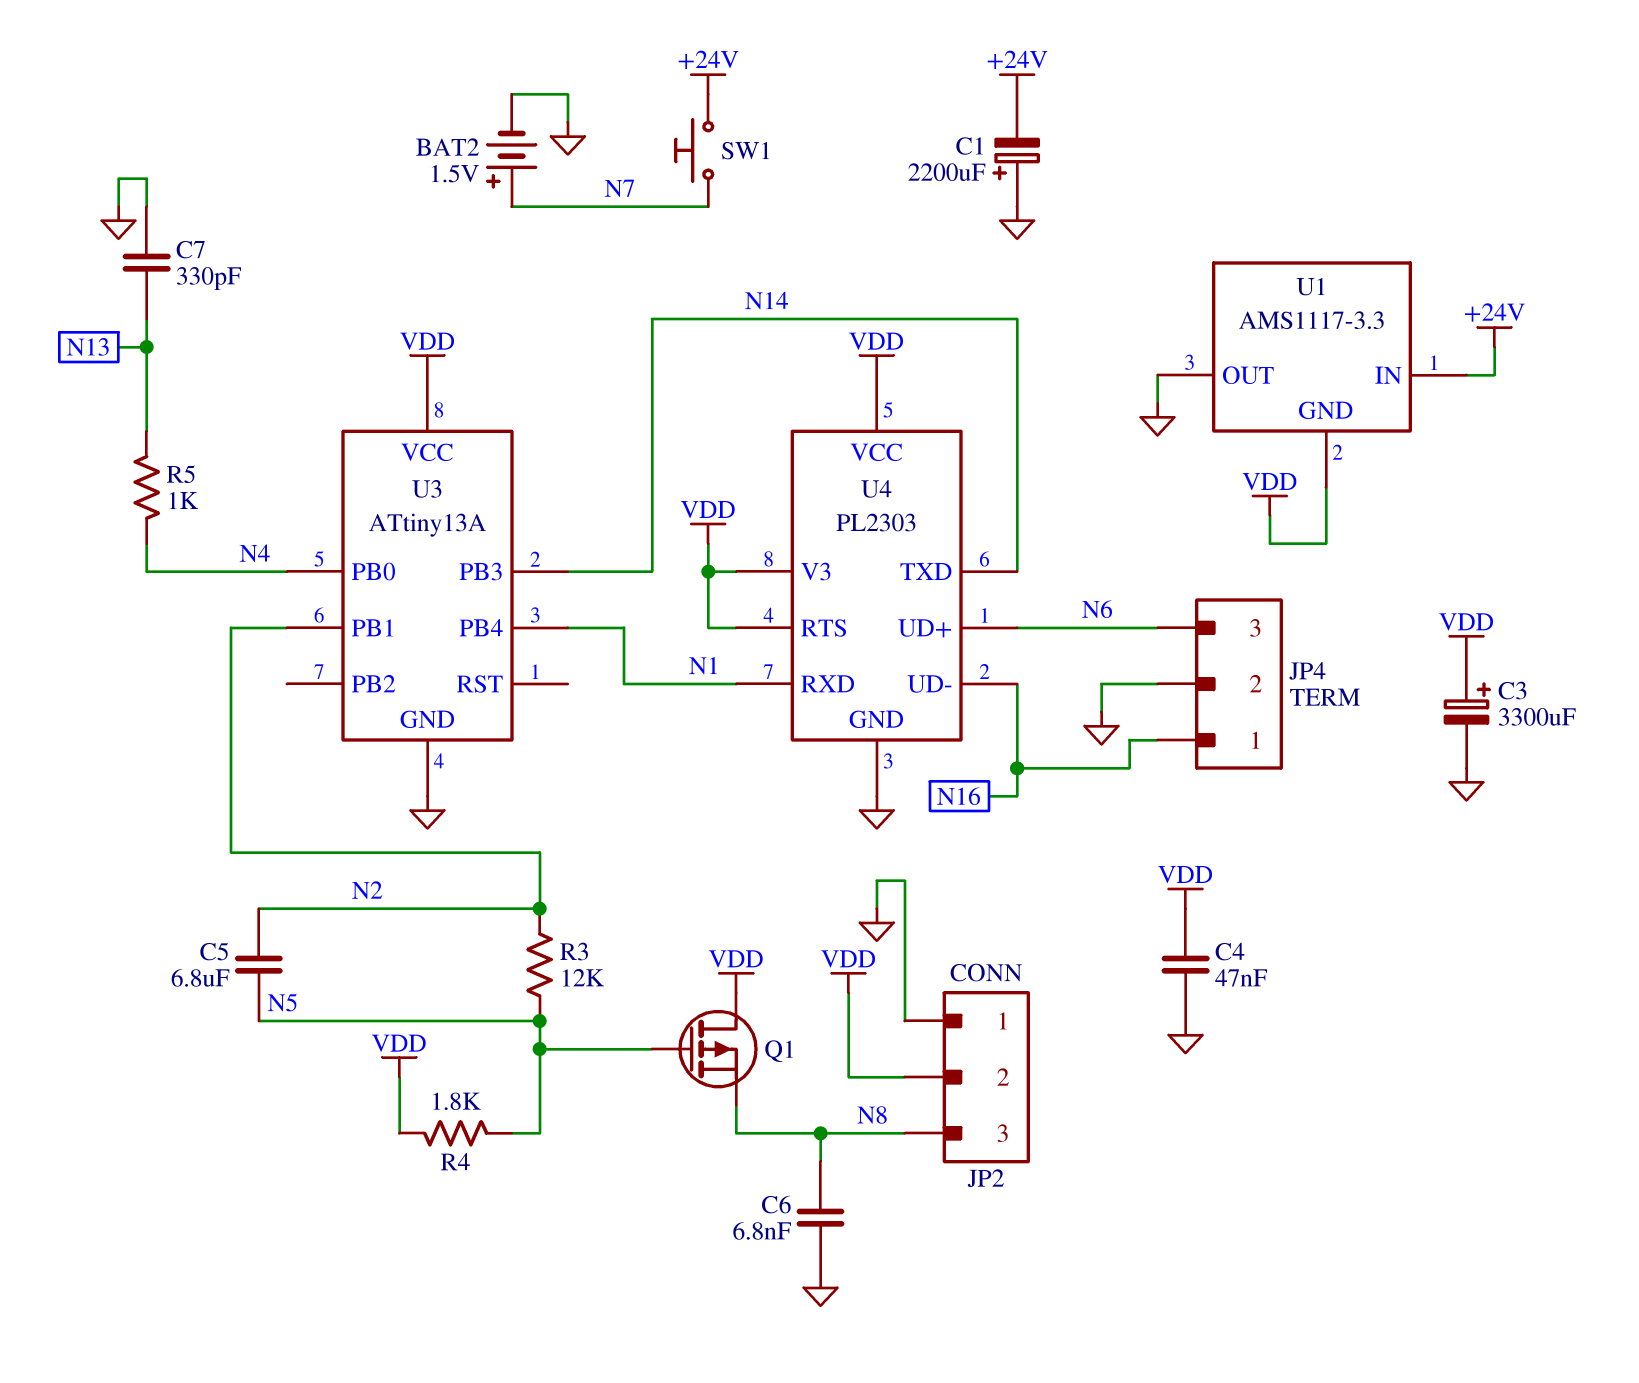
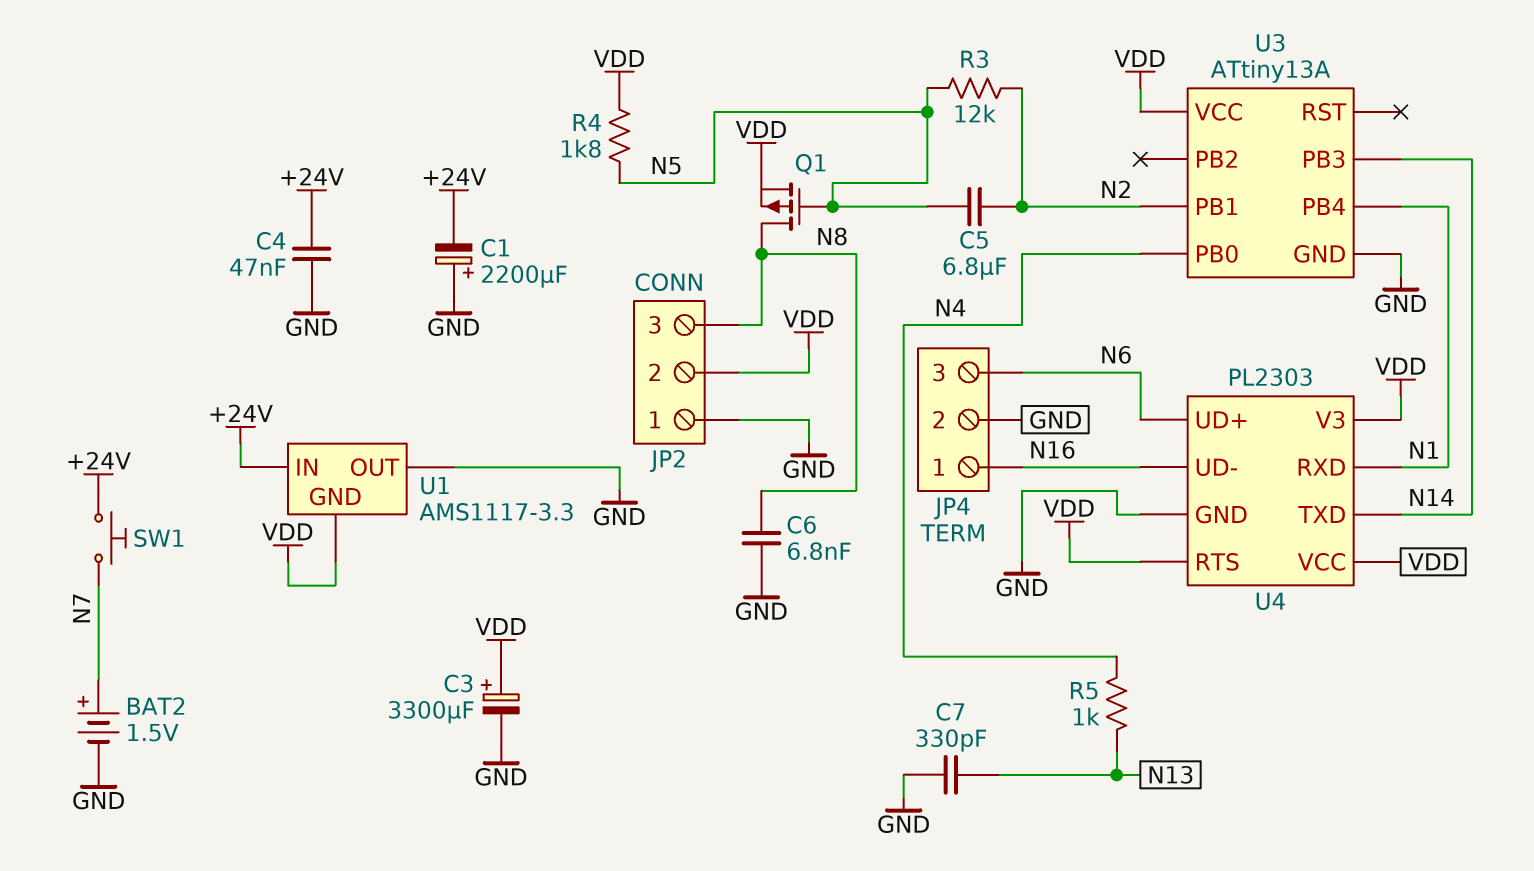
C4: 47nF (GND, VDD) -> 47nF (+24V, GND)
Q1: PMOS (G N5, D VDD, S N8) -> PMOS (G N5, D N8, S VDD)

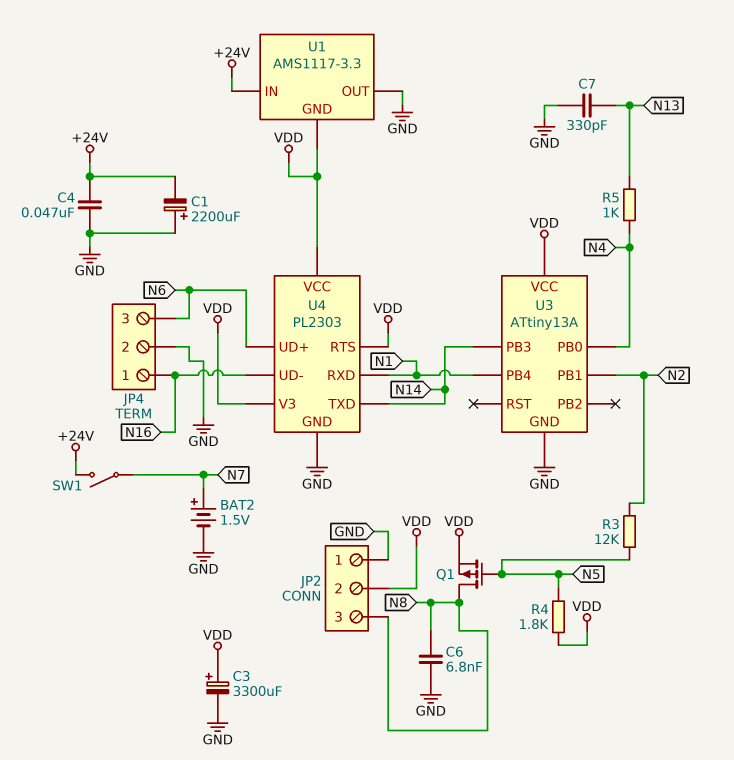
C5: 6.8uF (N2, N5) -> none
SW1: button (+24V, N7) -> switch (+24V, N7)

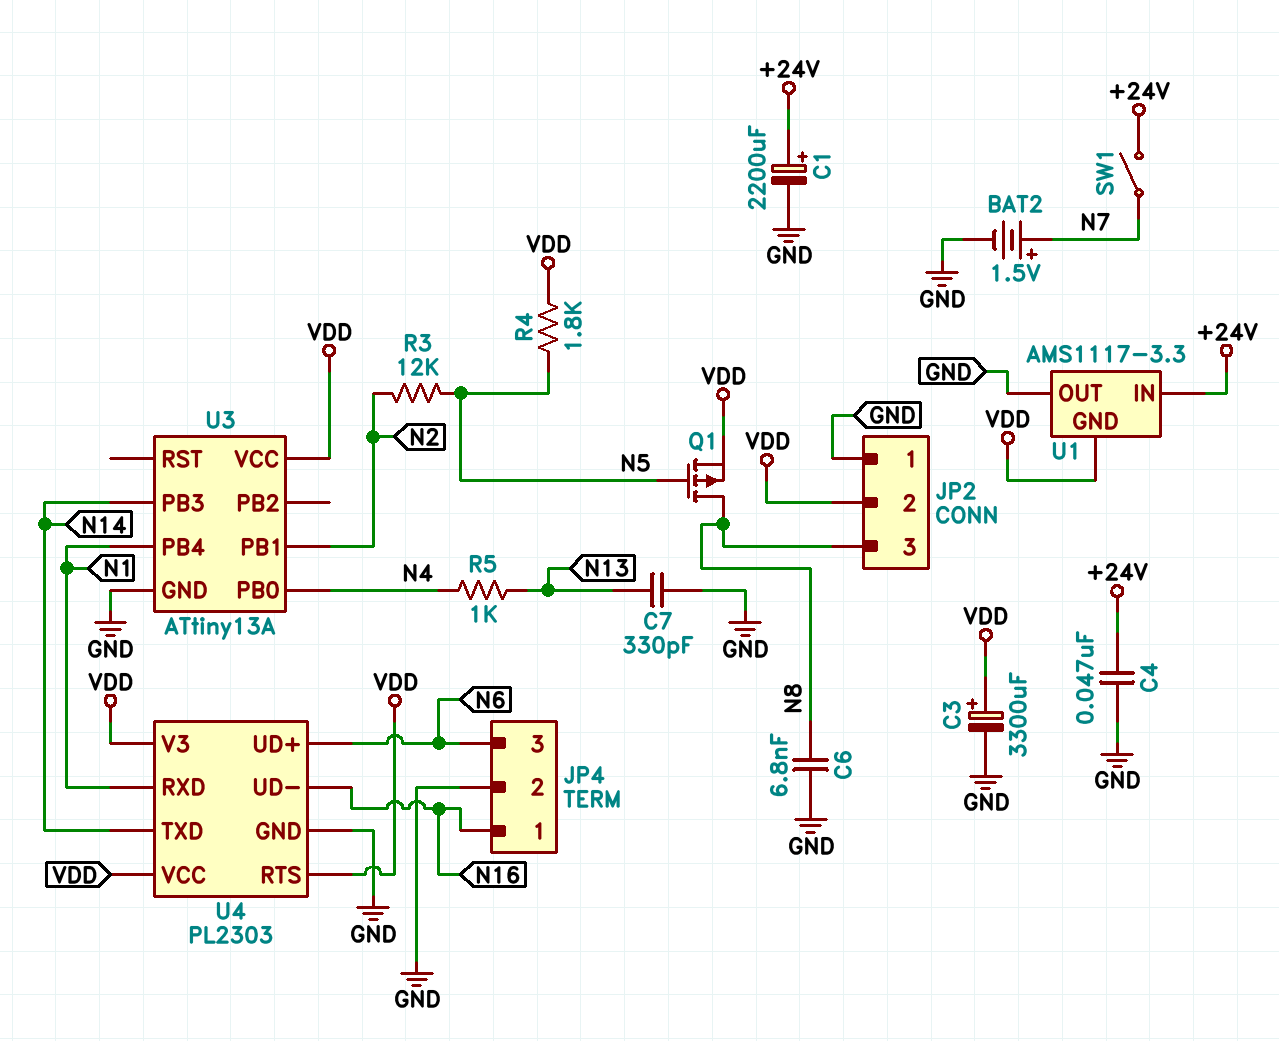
C1: 2200uF (plus GND, minus +24V) -> 2200uF (plus +24V, minus GND)

